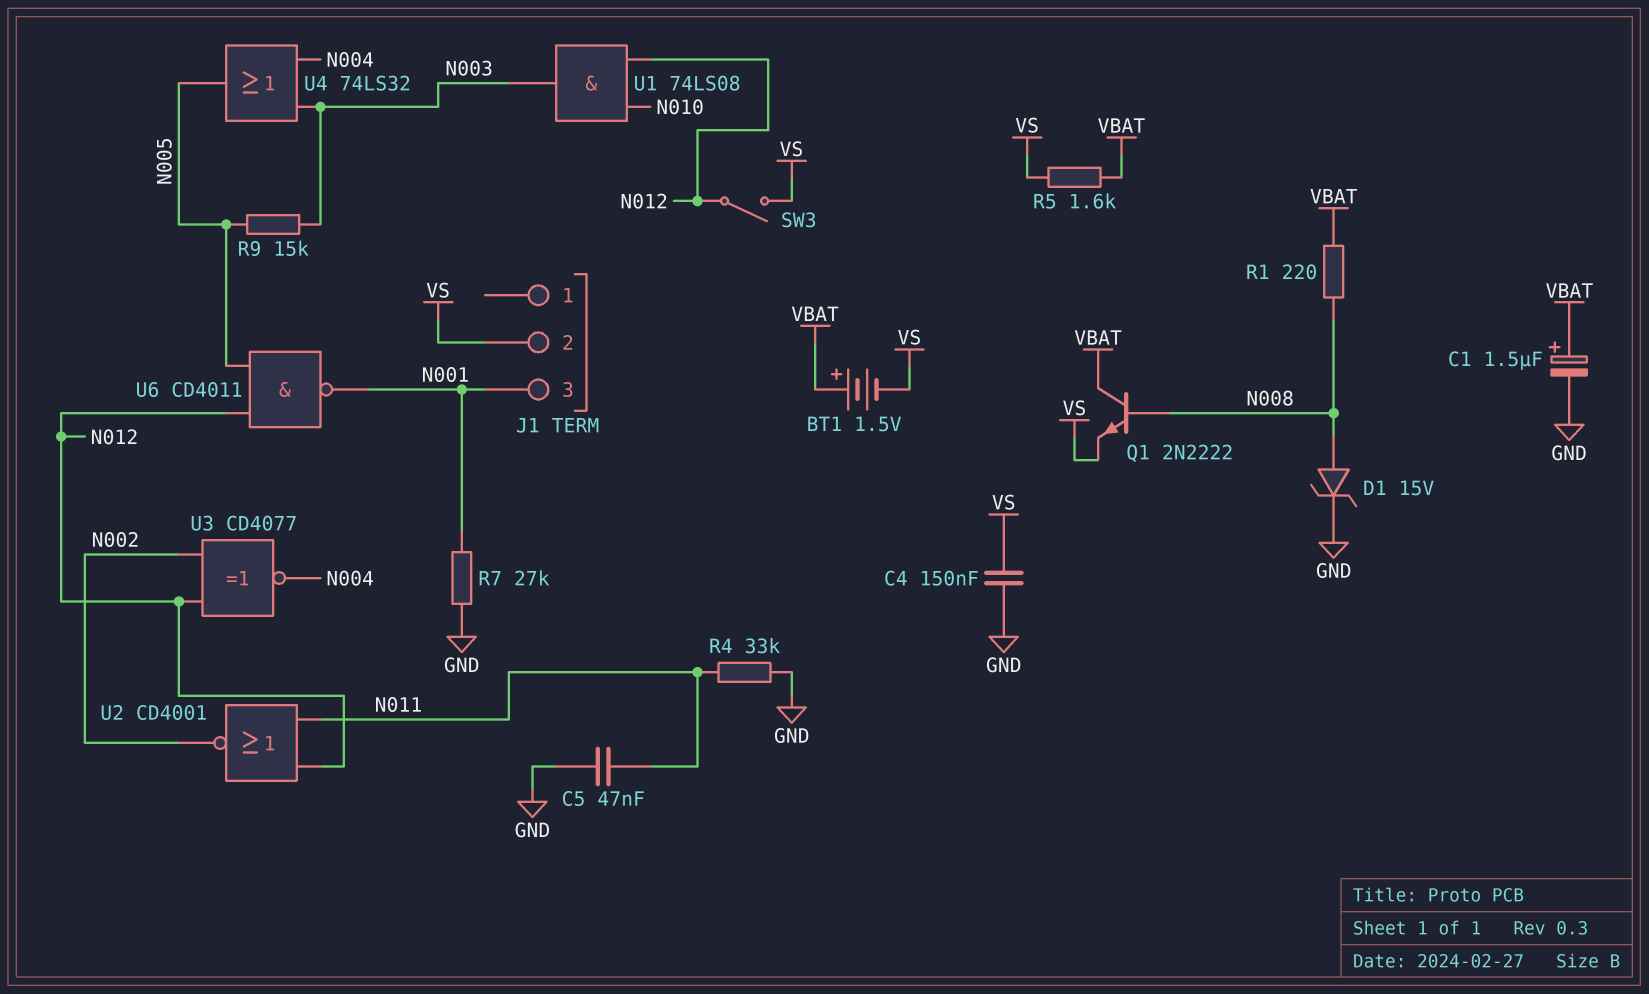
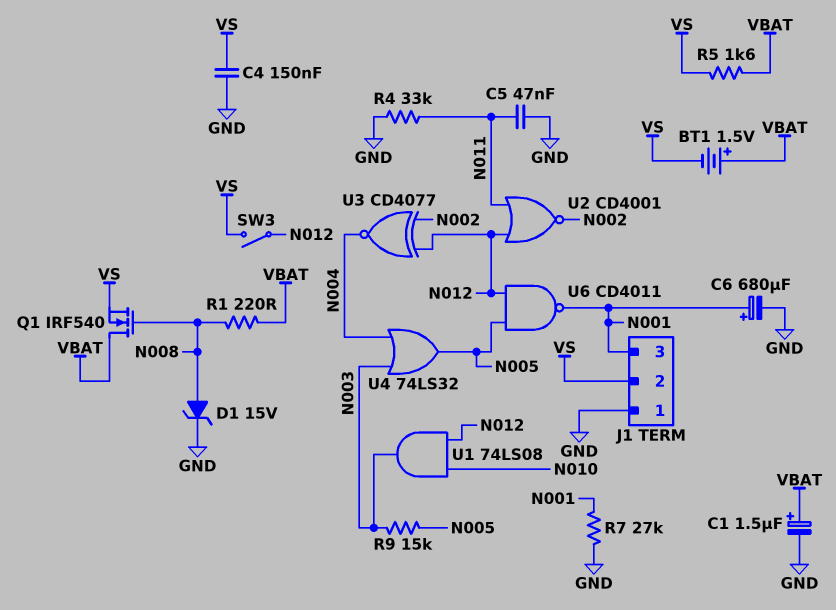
C6: none -> 680uF (plus N001, minus GND)
J1 pin 1: none -> GND
Q1: NPN 2N2222 (B N008, C VBAT, E VS) -> NMOS IRF540 (G N008, D VBAT, S VS)

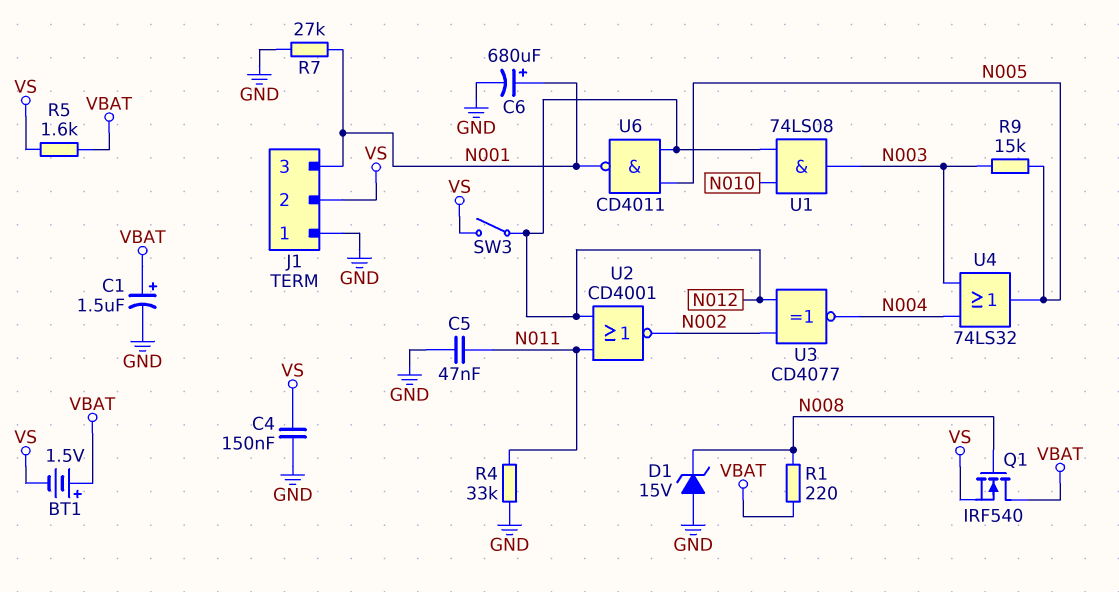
D1: zener 15V (A N008, K GND) -> zener 15V (A GND, K N008)

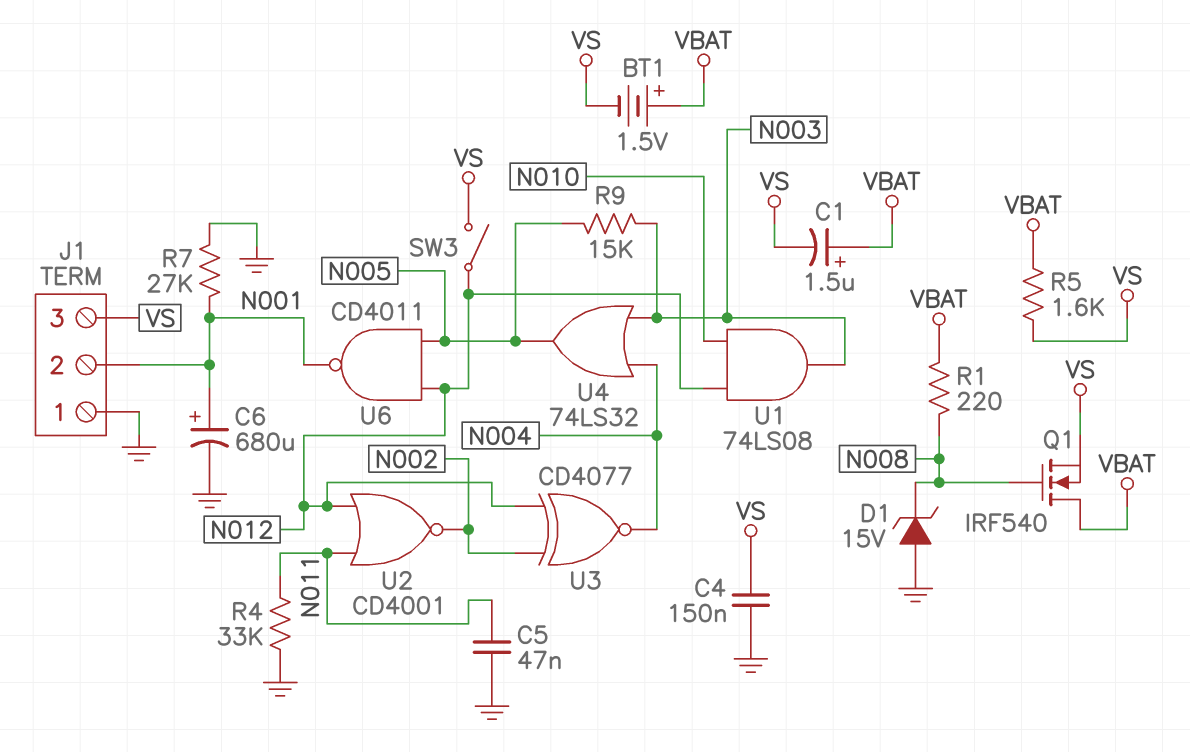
C1: 1.5uF (plus VBAT, minus GND) -> 1.5uF (plus VBAT, minus VS)
J1 pin 2: VS -> N001
J1 pin 3: N001 -> VS

